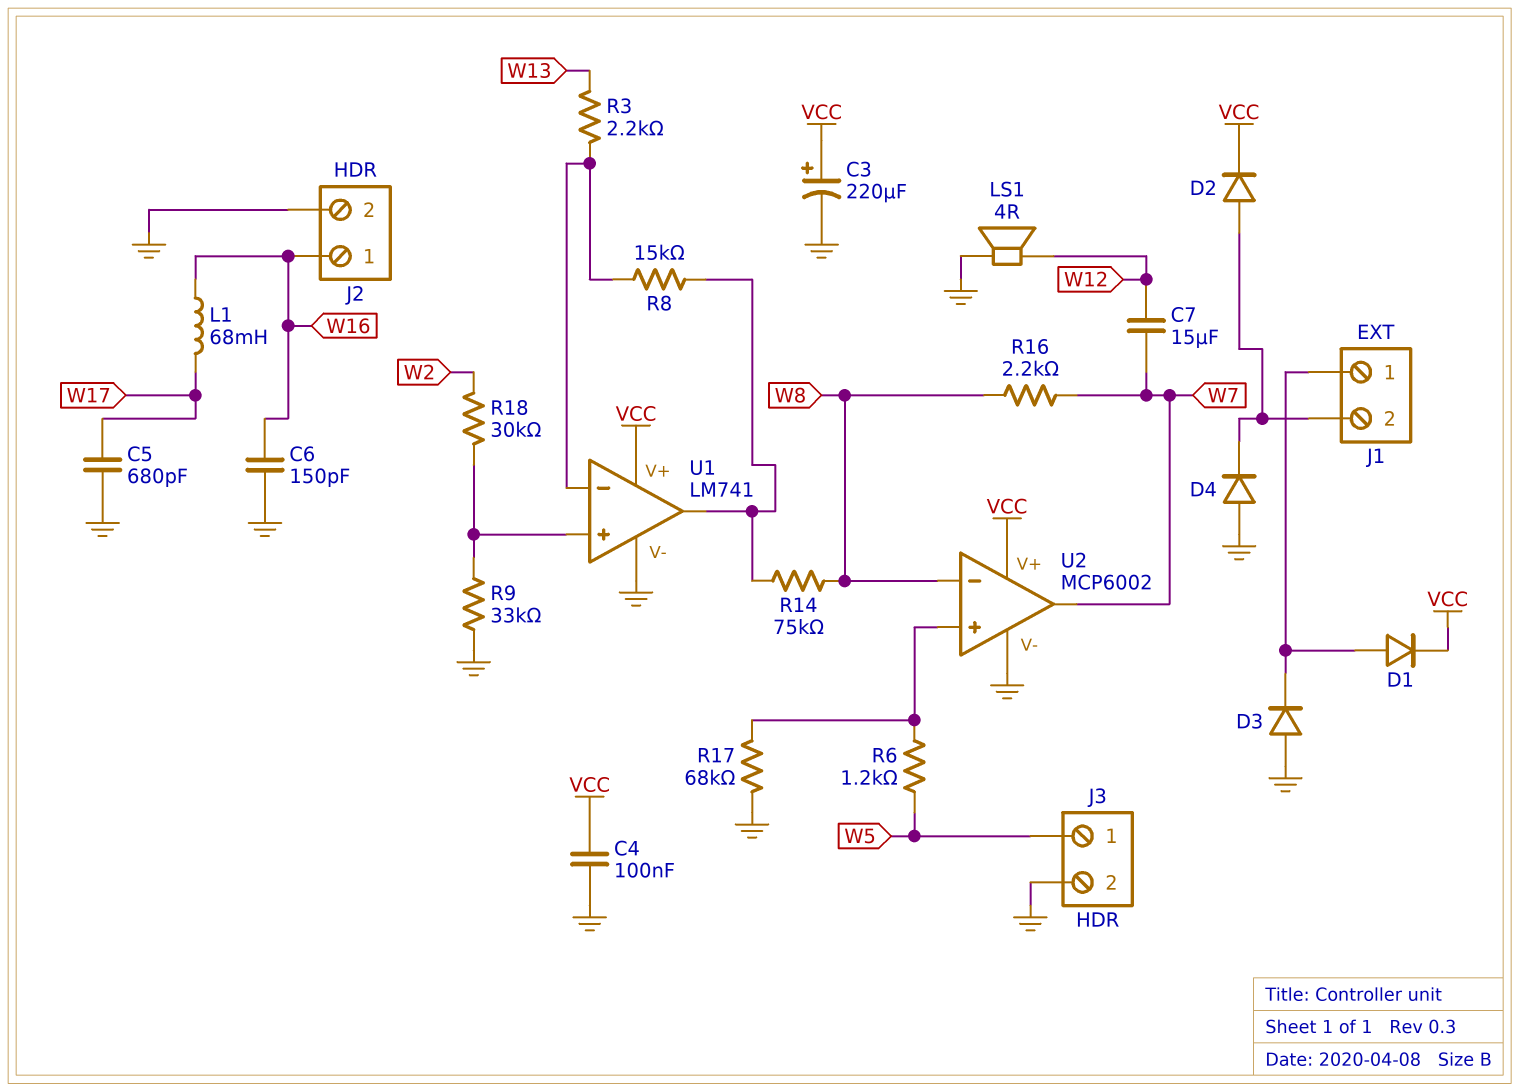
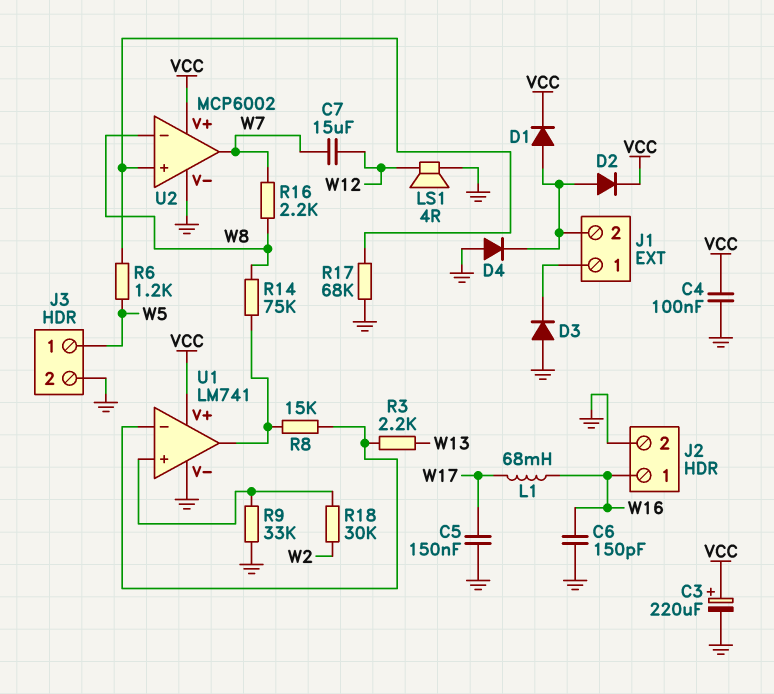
C5: 680pF (GND, W17) -> 150nF (GND, W17)
D1: diode (A J1/1, K VCC) -> diode (A J1/2, K VCC)

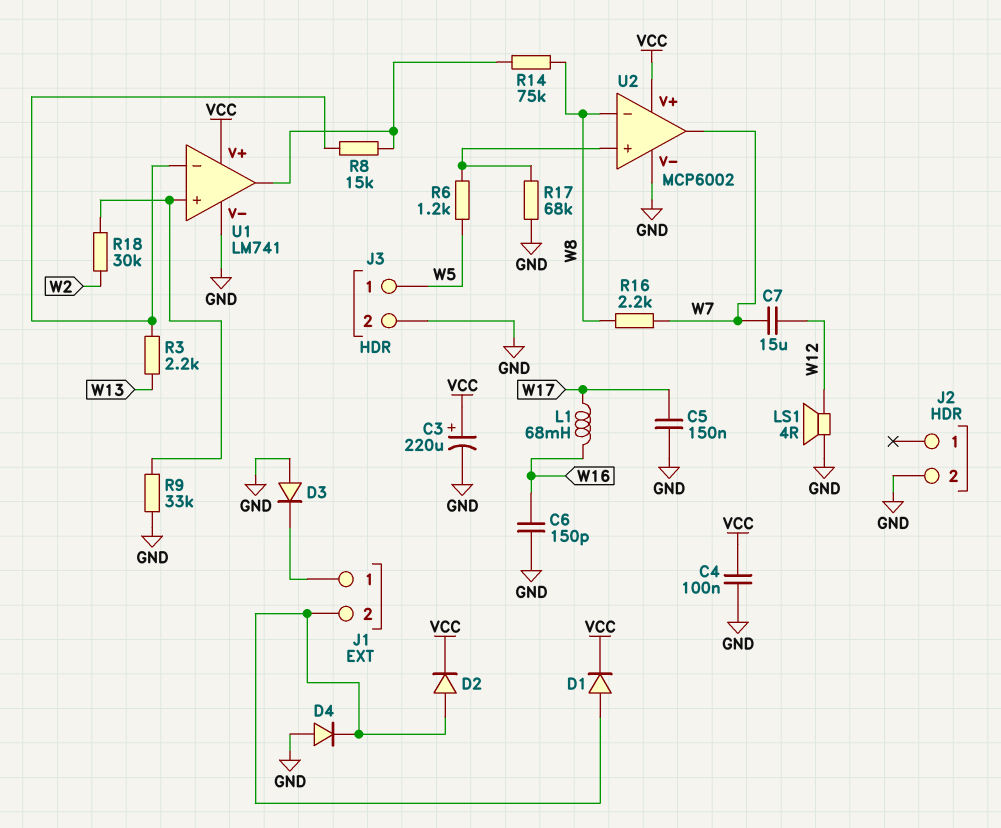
J2 pin 1: W16 -> none

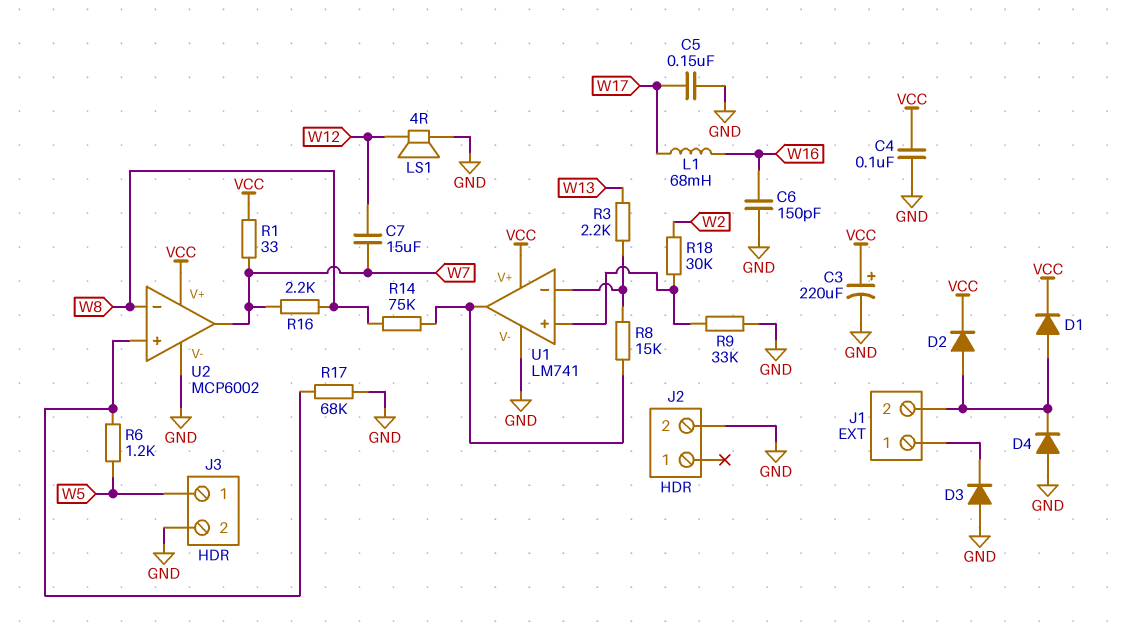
R1: none -> 33 (VCC, W7)

